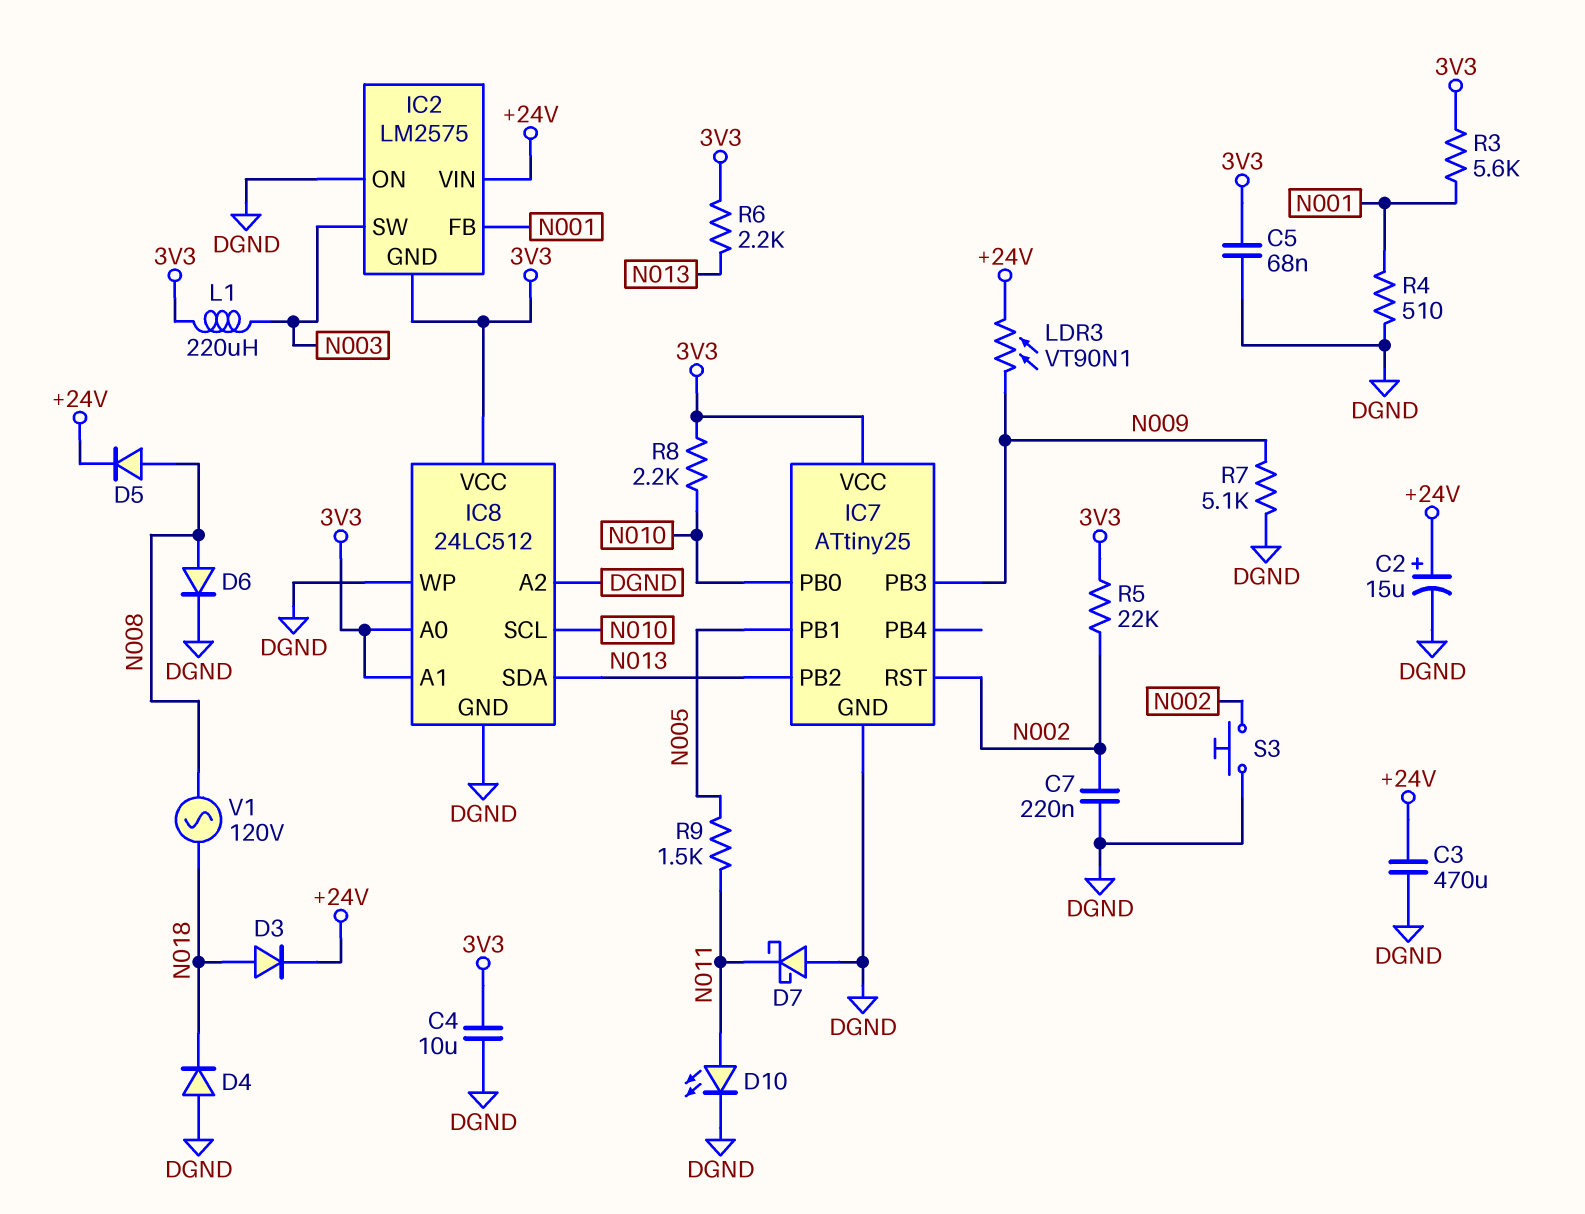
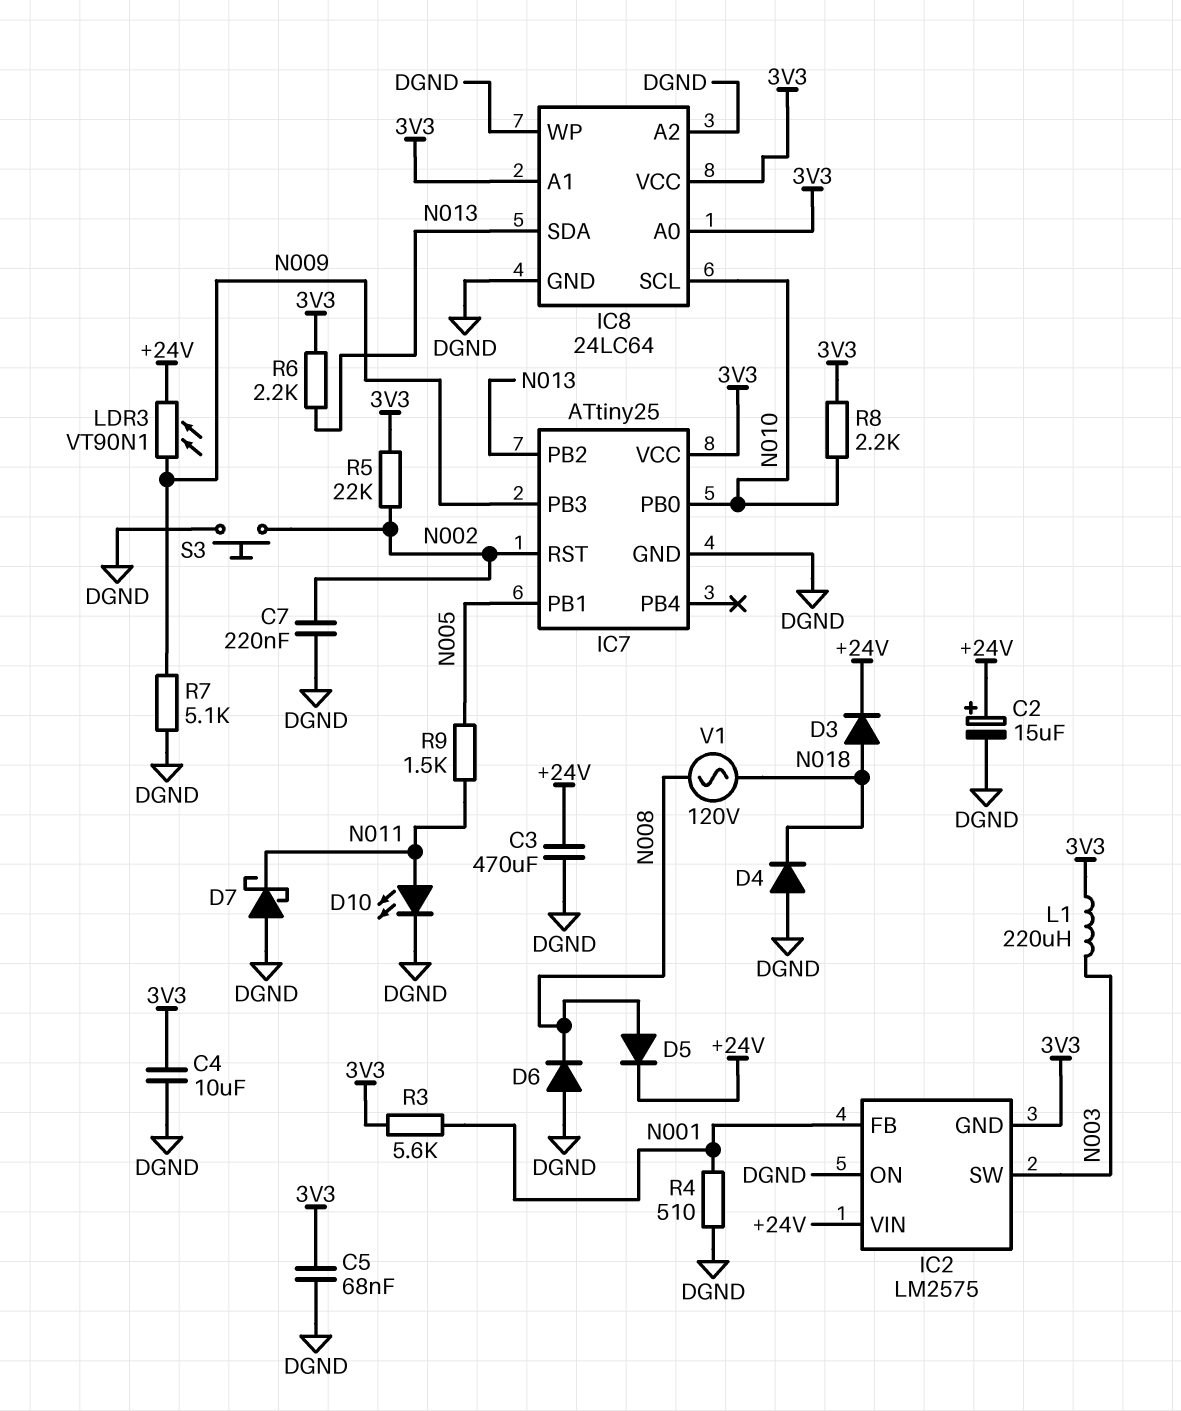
D6: diode (A N008, K DGND) -> diode (A DGND, K N008)
IC8: 24LC512 -> 24LC64

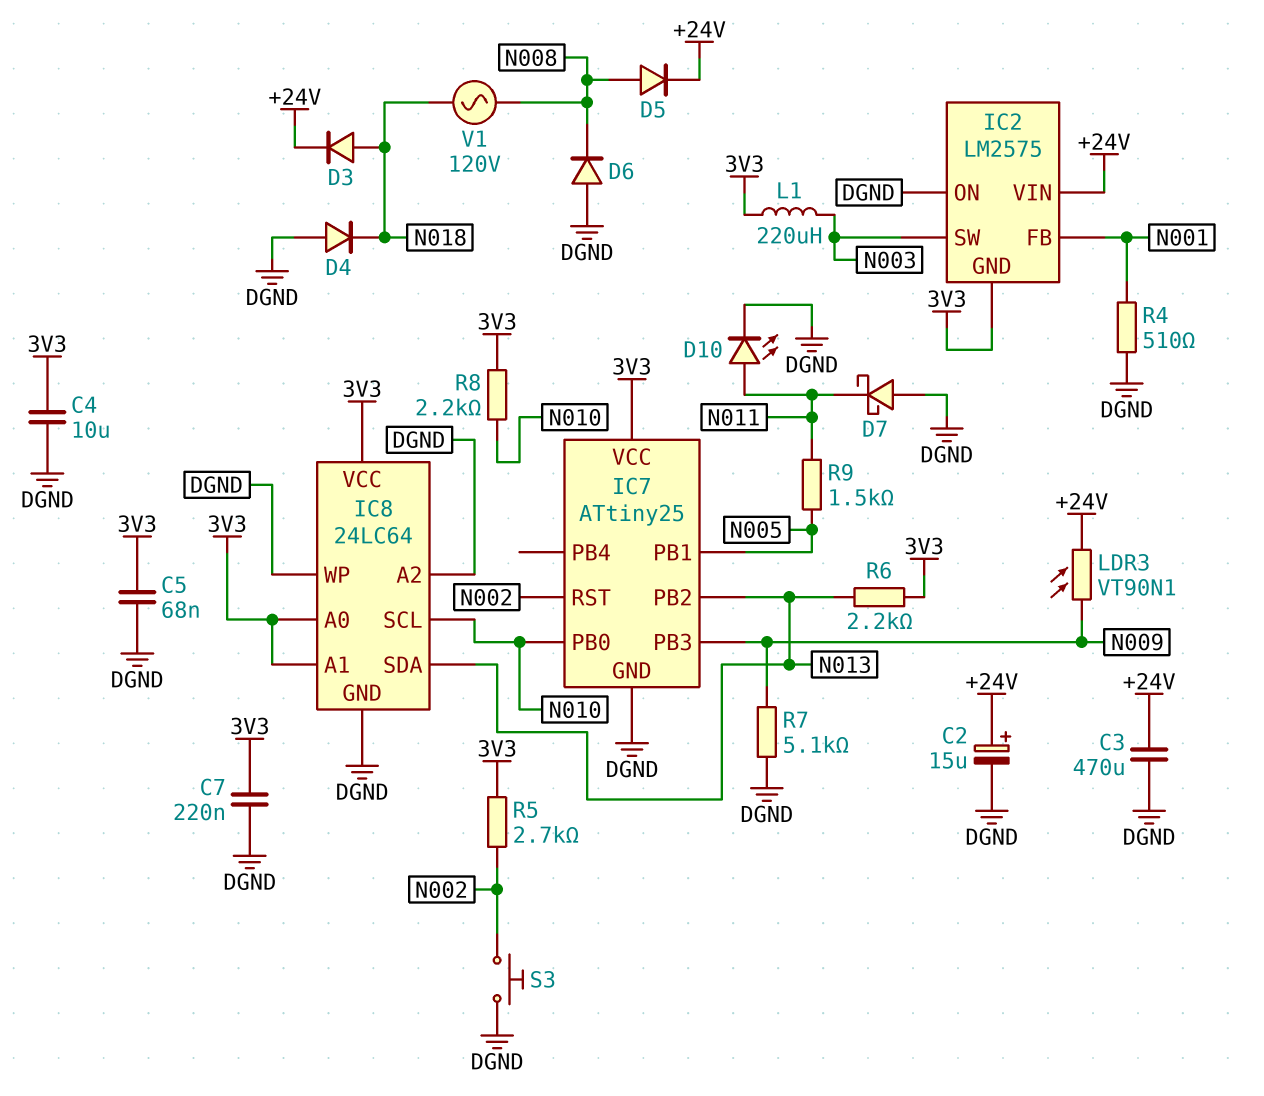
C7: 220nF (DGND, N002) -> 220nF (3V3, DGND)
R3: 5.6k (3V3, N001) -> none
R5: 22k (3V3, N002) -> 2.7k (3V3, N002)

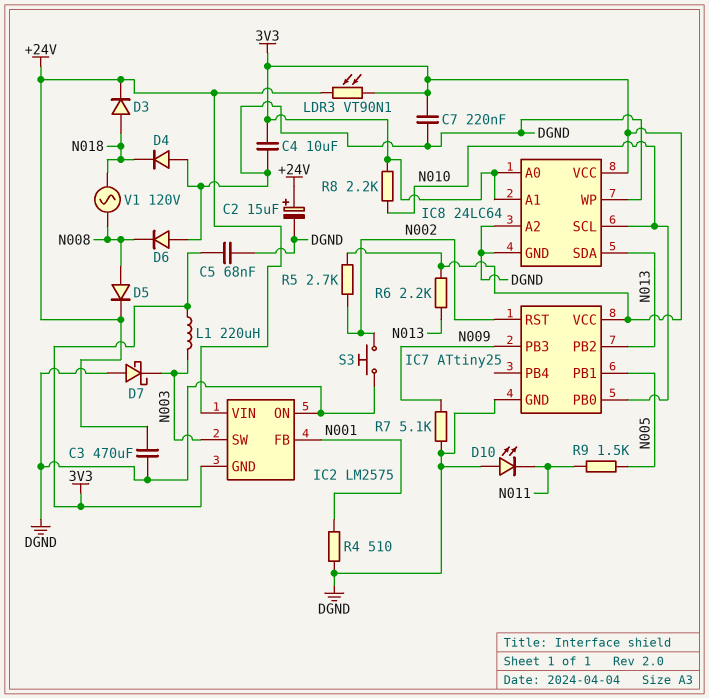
D7: schottky (A DGND, K N011) -> schottky (A DGND, K N003)
D10: LED (A N011, K DGND) -> LED (A DGND, K N011)
LDR3: VT90N1 (+24V, N009) -> VT90N1 (+24V, 3V3)

